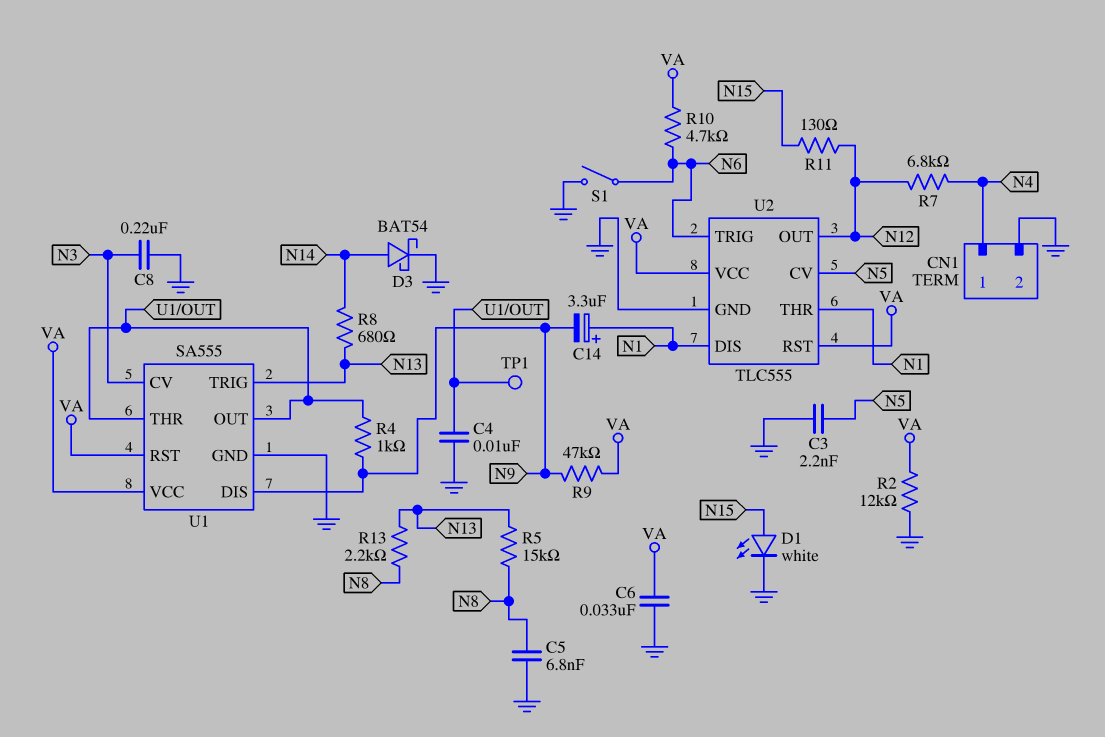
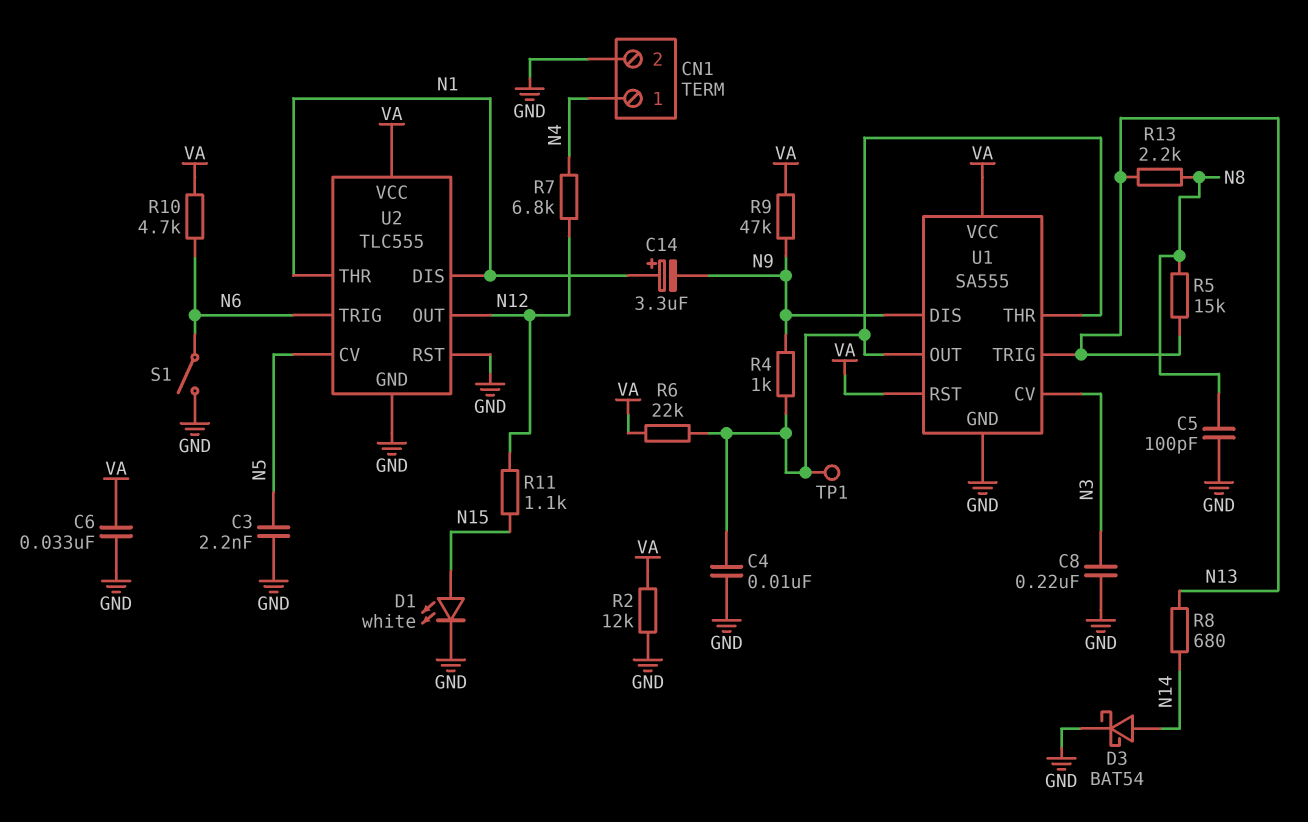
C5: 6.8nF (GND, N8) -> 100pF (GND, N8)
R6: none -> 22k (U1/OUT, VA)
R11: 130 (N12, N15) -> 1.1k (N12, N15)
U2 pin RST: VA -> GND

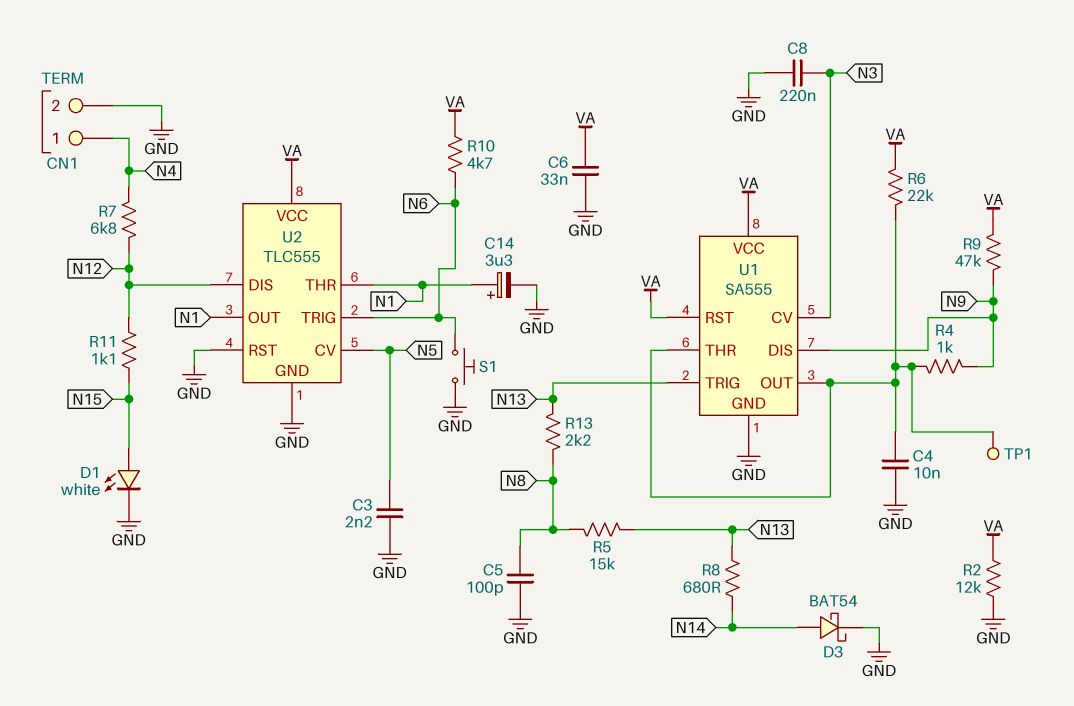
C14: 3.3uF (plus N1, minus N9) -> 3.3uF (plus N1, minus GND)
S1: switch (GND, N6) -> button (GND, N6)
U2 pin DIS: N1 -> N12
U2 pin OUT: N12 -> N1

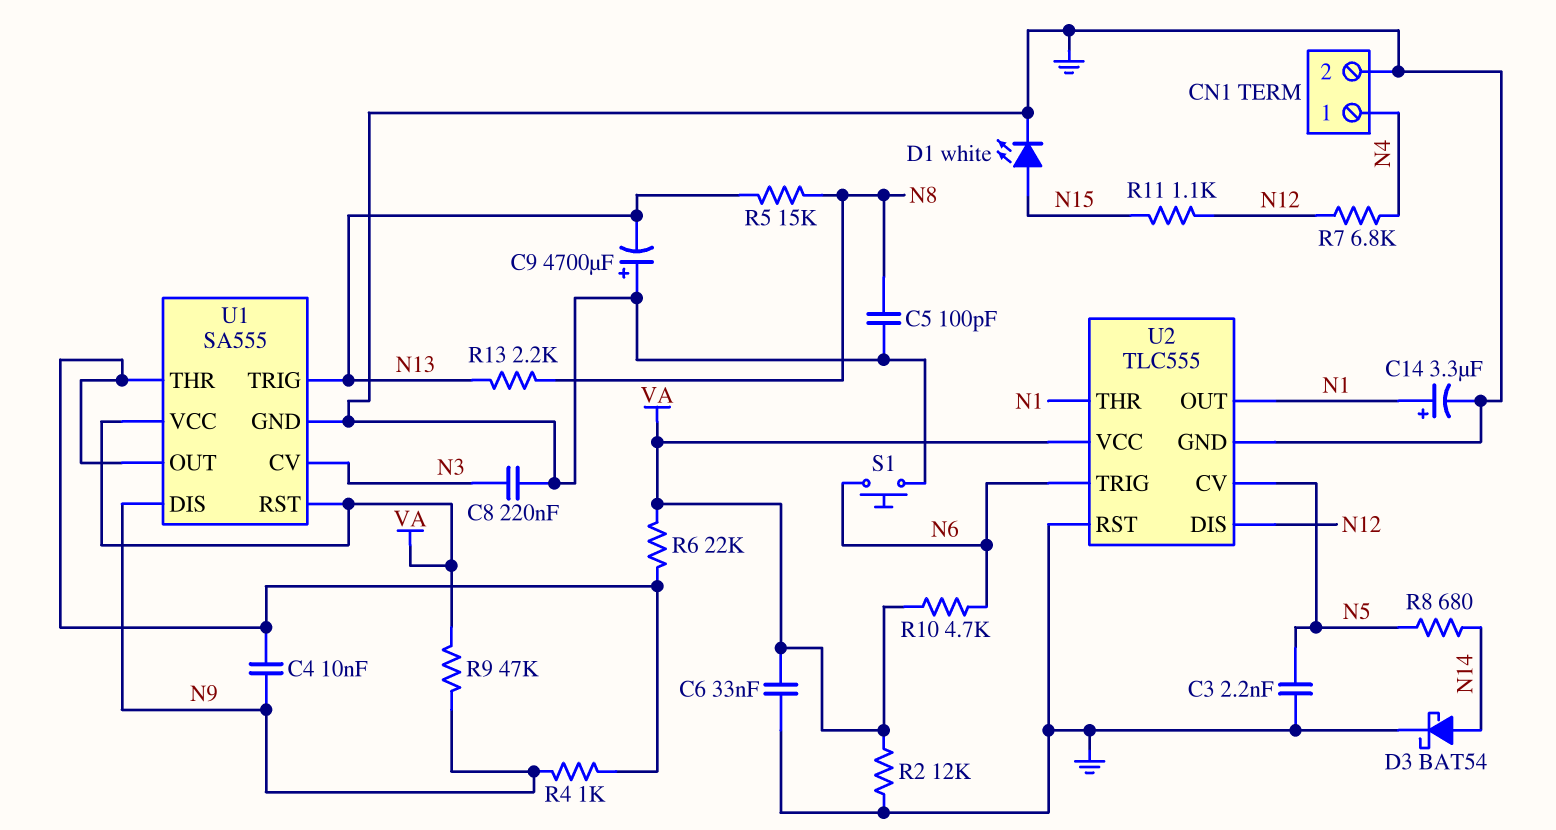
C4: 10nF (GND, U1/OUT) -> 10nF (N9, U1/OUT)
C9: none -> 4700uF (plus GND, minus N13)
R8: 680 (N13, N14) -> 680 (N5, N14)
TP1: test point (U1/OUT) -> none

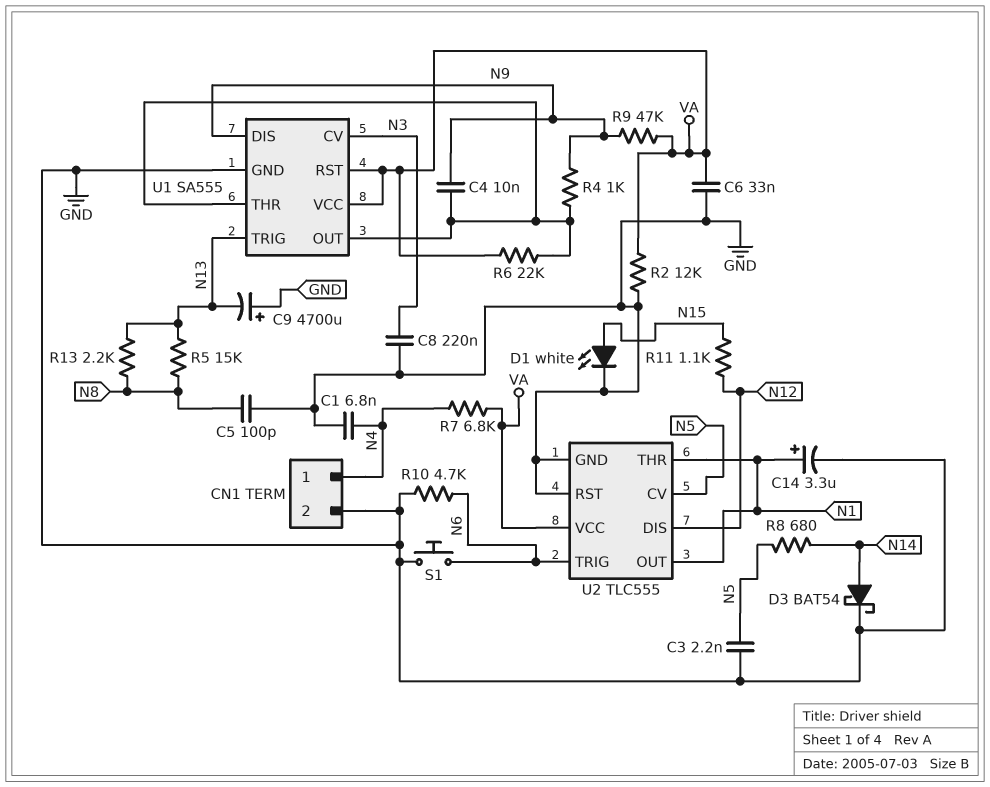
C1: none -> 6.8nF (GND, N4)
R7: 6.8k (N4, N12) -> 6.8k (N4, VA)
R10: 4.7k (N6, VA) -> 4.7k (GND, N6)

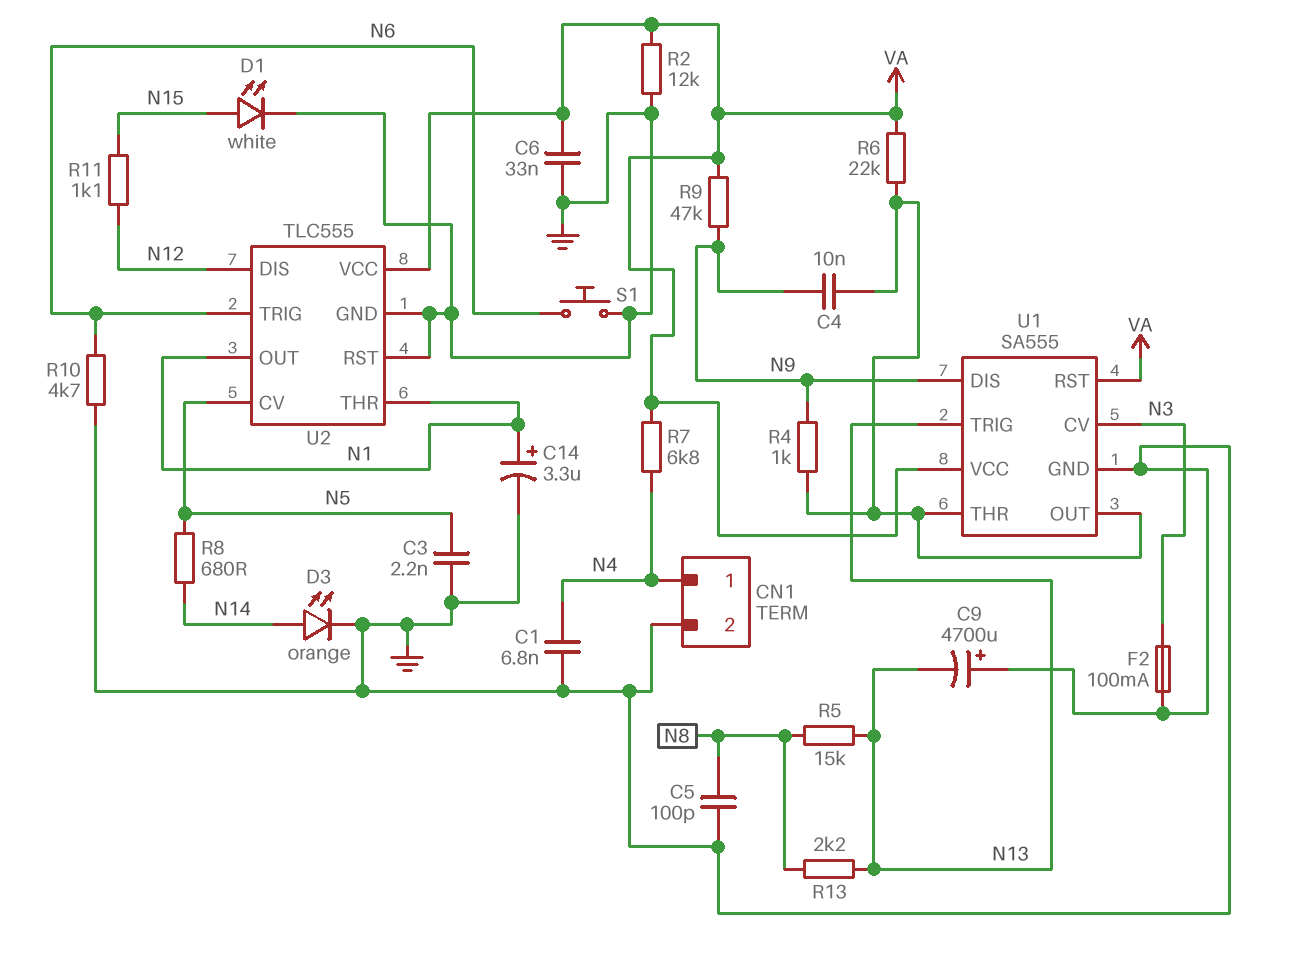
C8: 220nF (GND, N3) -> none
D3: schottky BAT54 (A N14, K GND) -> LED orange (A N14, K GND)
F2: none -> 100mA (GND, N3)

